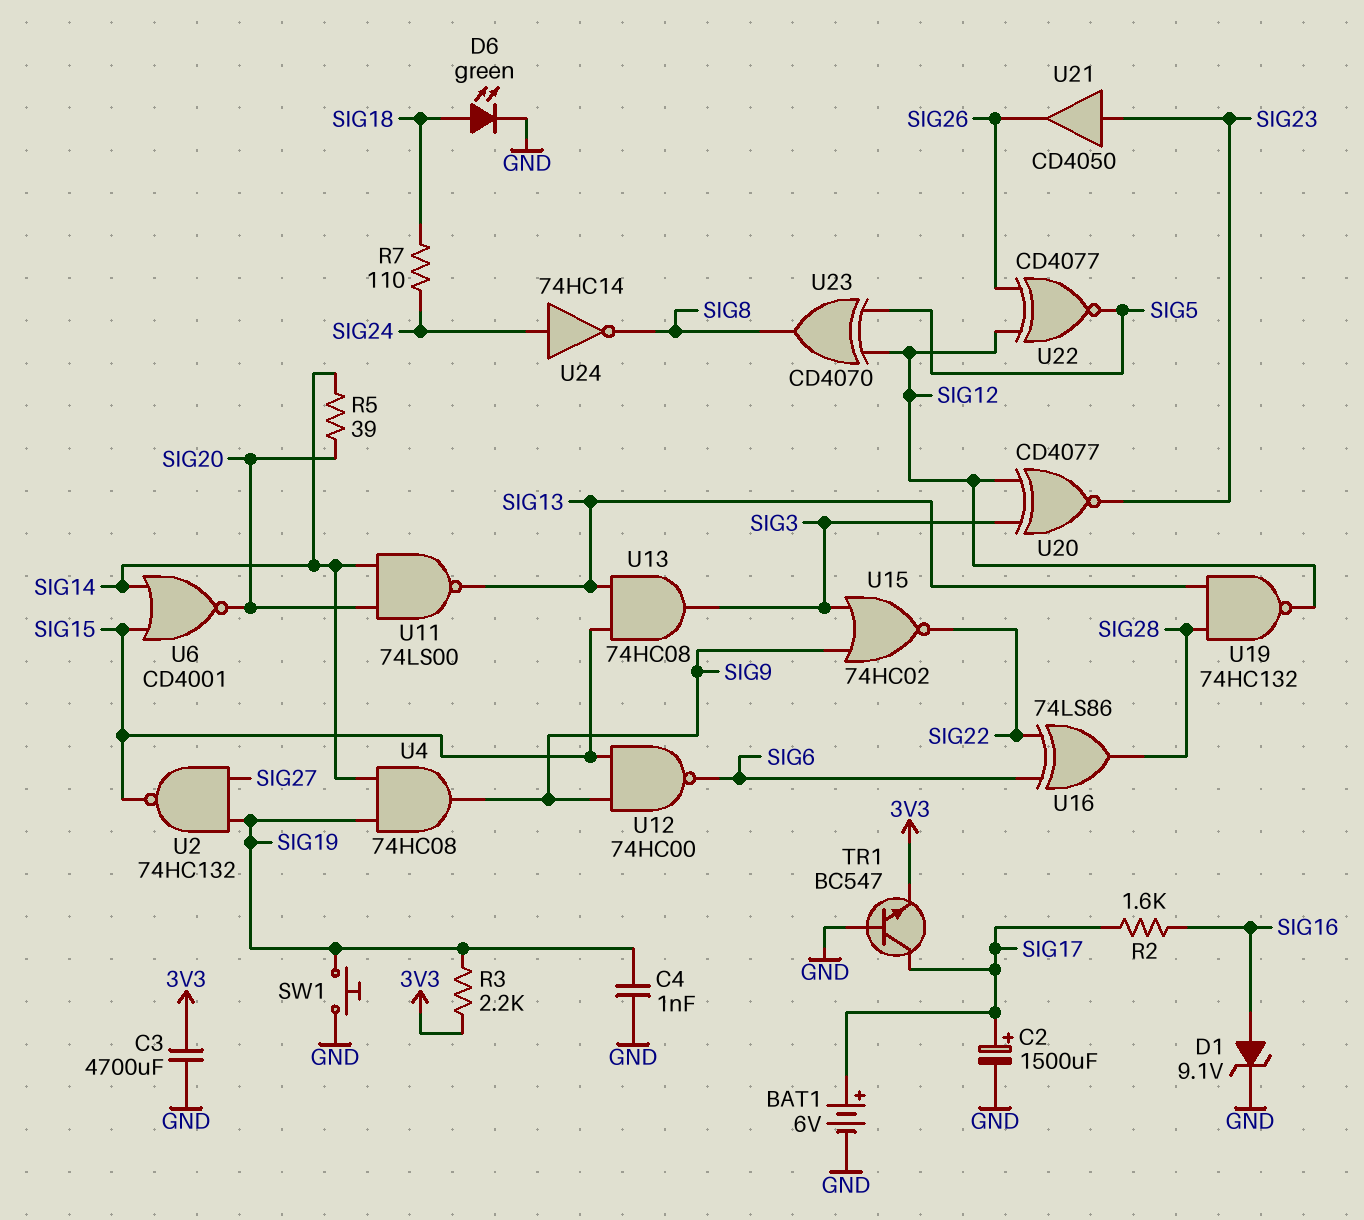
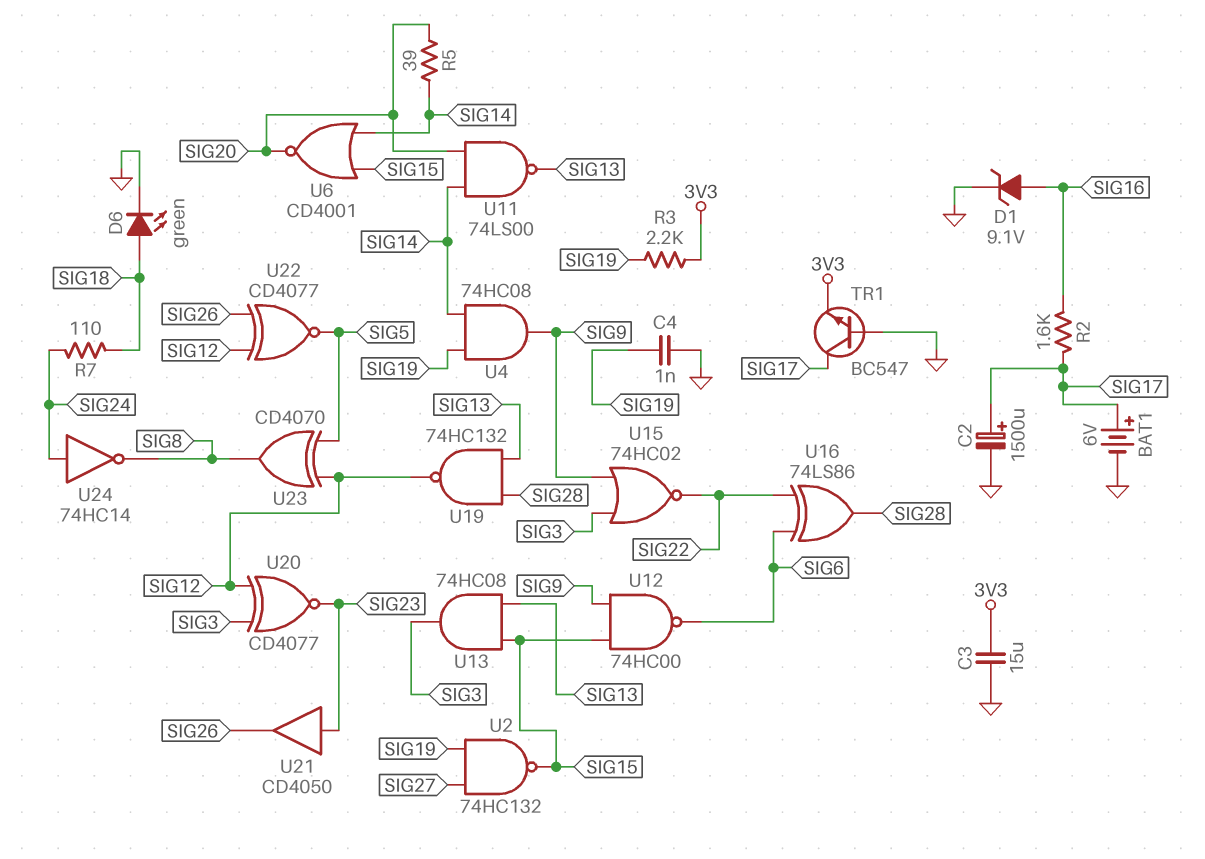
C3: 4700uF (3V3, GND) -> 15uF (3V3, GND)
SW1: button (GND, SIG19) -> none

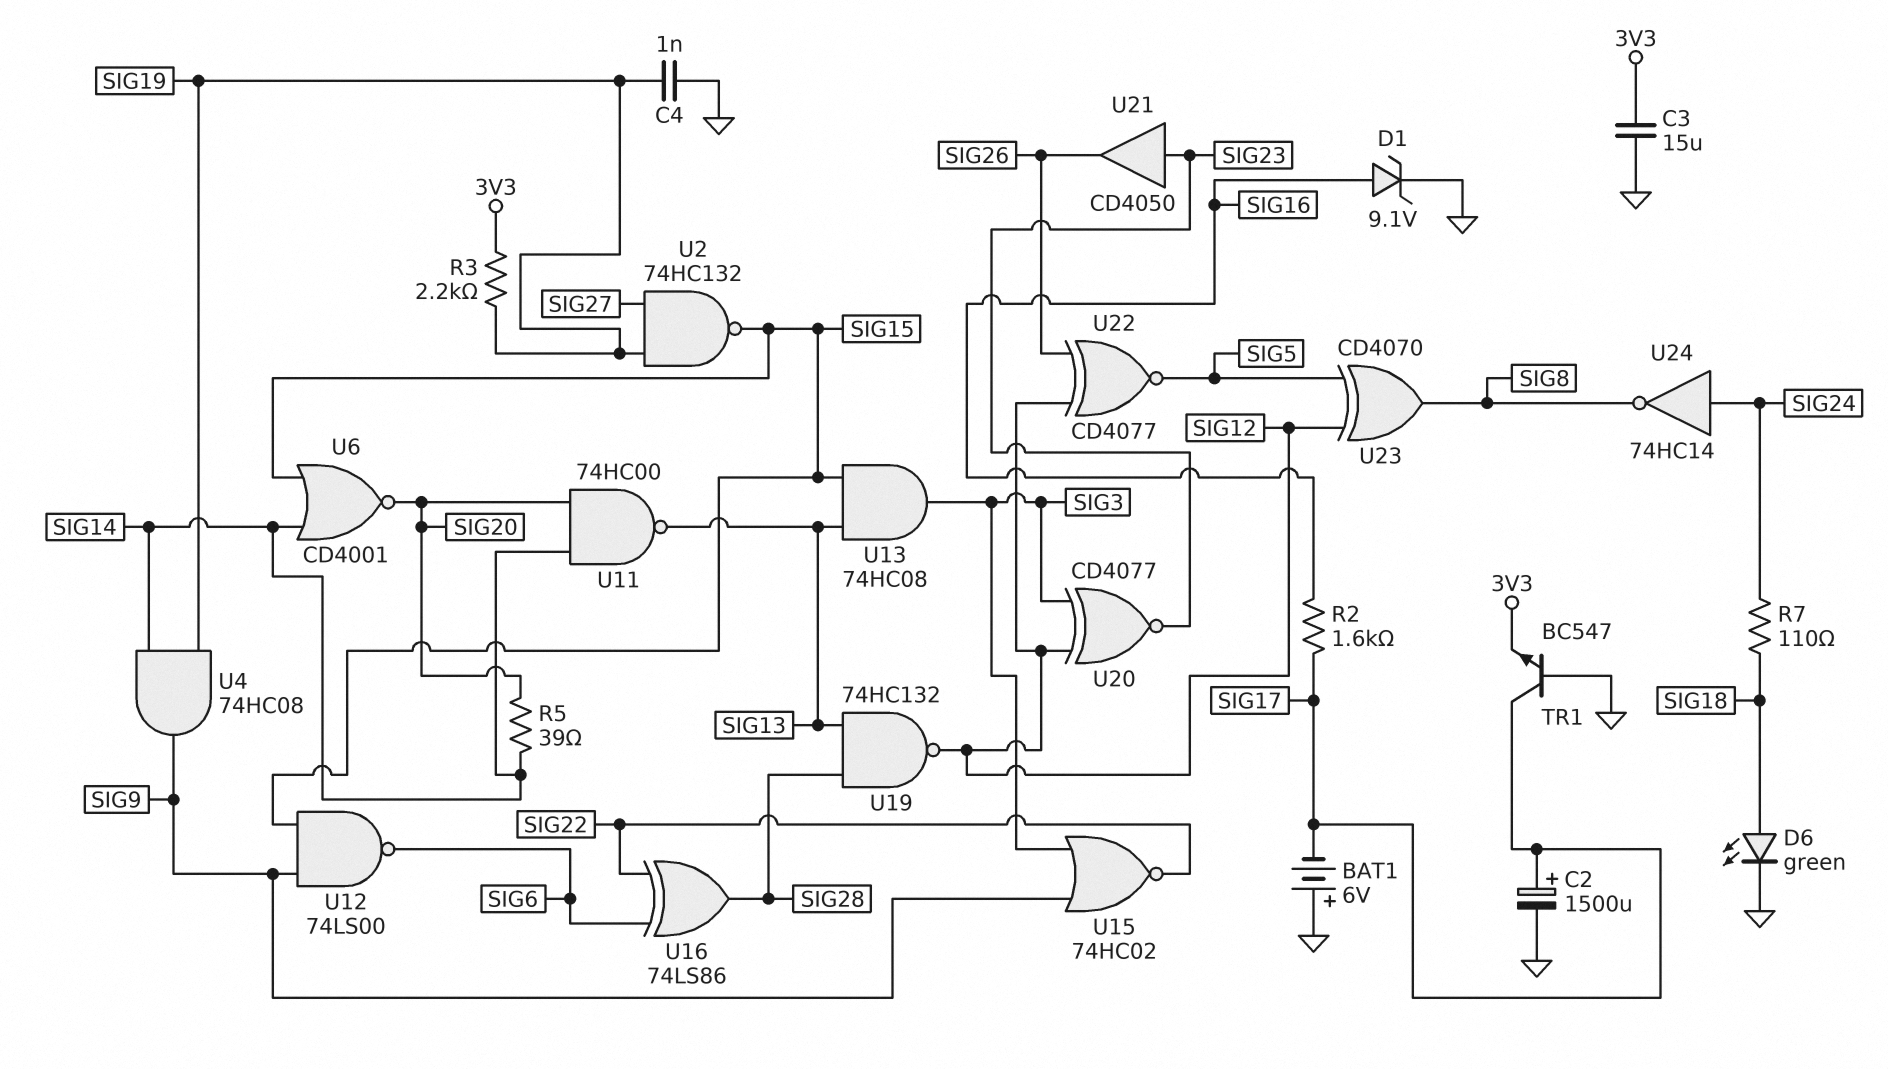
BAT1: 6V (plus SIG17, minus GND) -> 6V (plus GND, minus SIG17)
U11: NAND 74LS00 (in SIG14, in SIG20, out SIG13) -> NAND 74HC00 (in SIG14, in SIG20, out SIG13)
U12: NAND 74HC00 (in SIG9, in SIG15, out SIG6) -> NAND 74LS00 (in SIG9, in SIG15, out SIG6)

